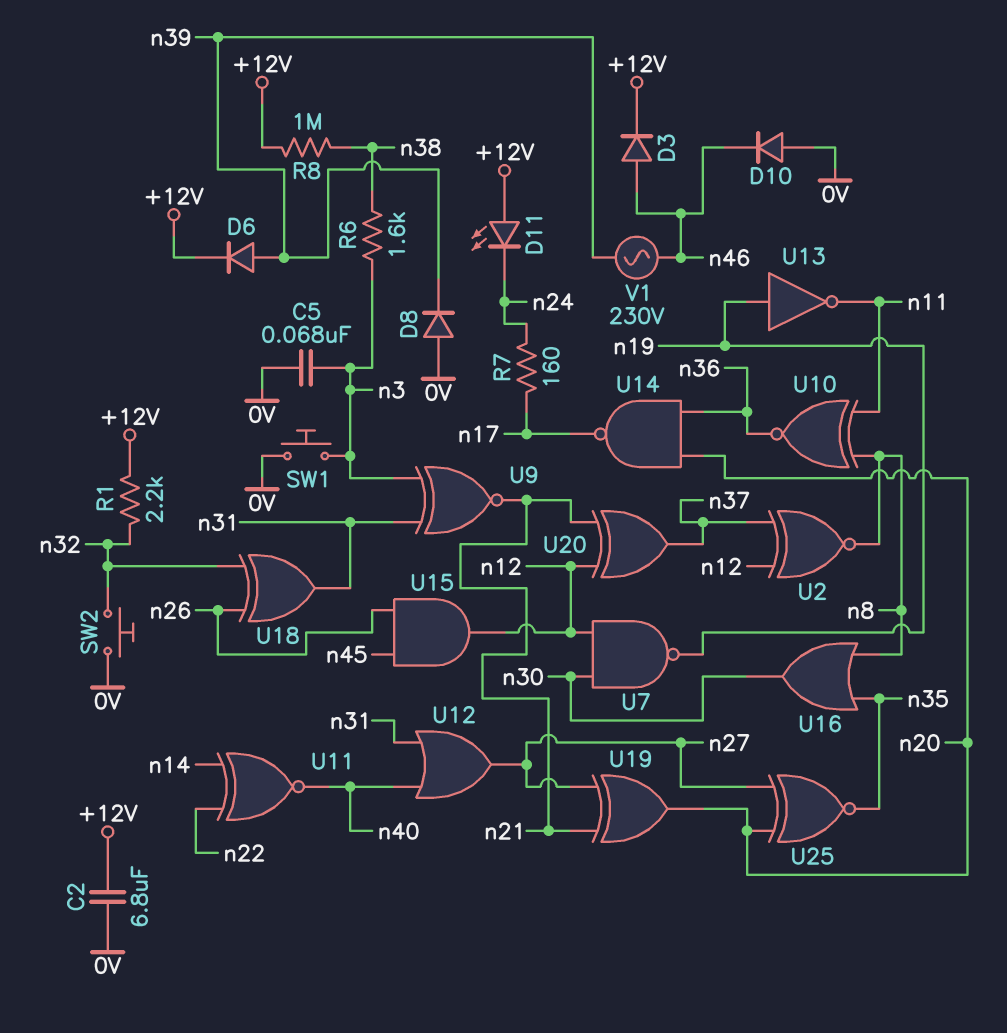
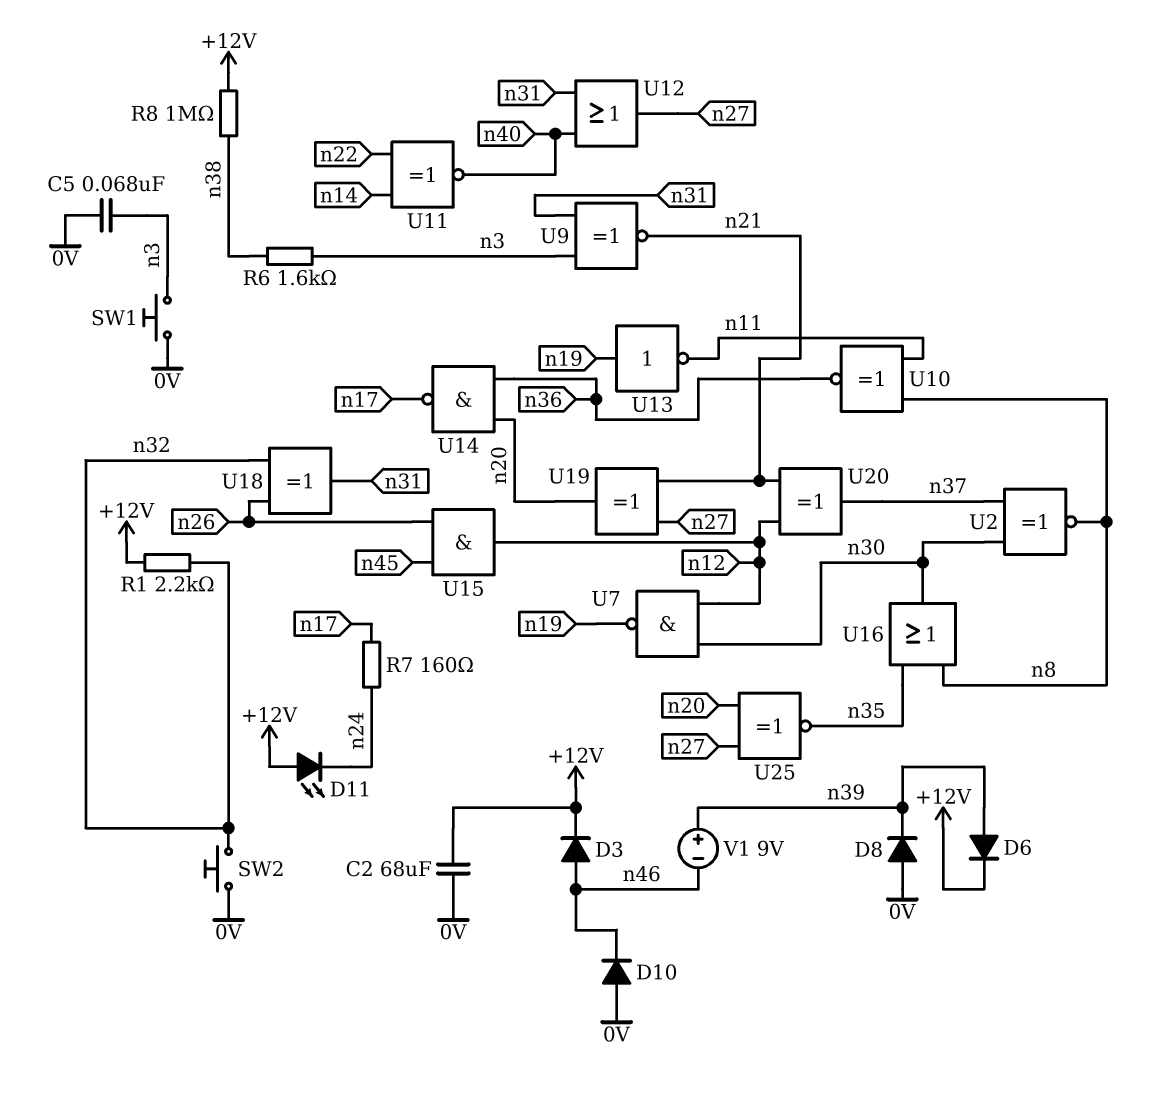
C2: 6.8uF (+12V, 0V) -> 68uF (+12V, 0V)
U2: XNOR (in n12, in n37, out n8) -> XNOR (in n30, in n37, out n8)
V1: AC 230V (n39, n46) -> 9V (plus n39, minus n46)

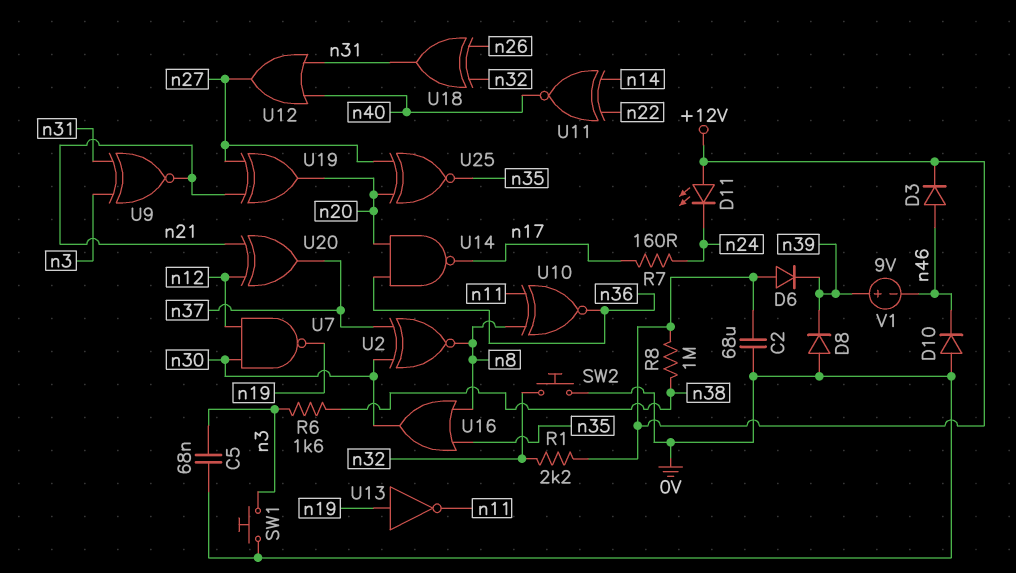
D6: diode (A n39, K +12V) -> diode (A +12V, K n39)
U15: AND (in n26, in n45, out n12) -> none

